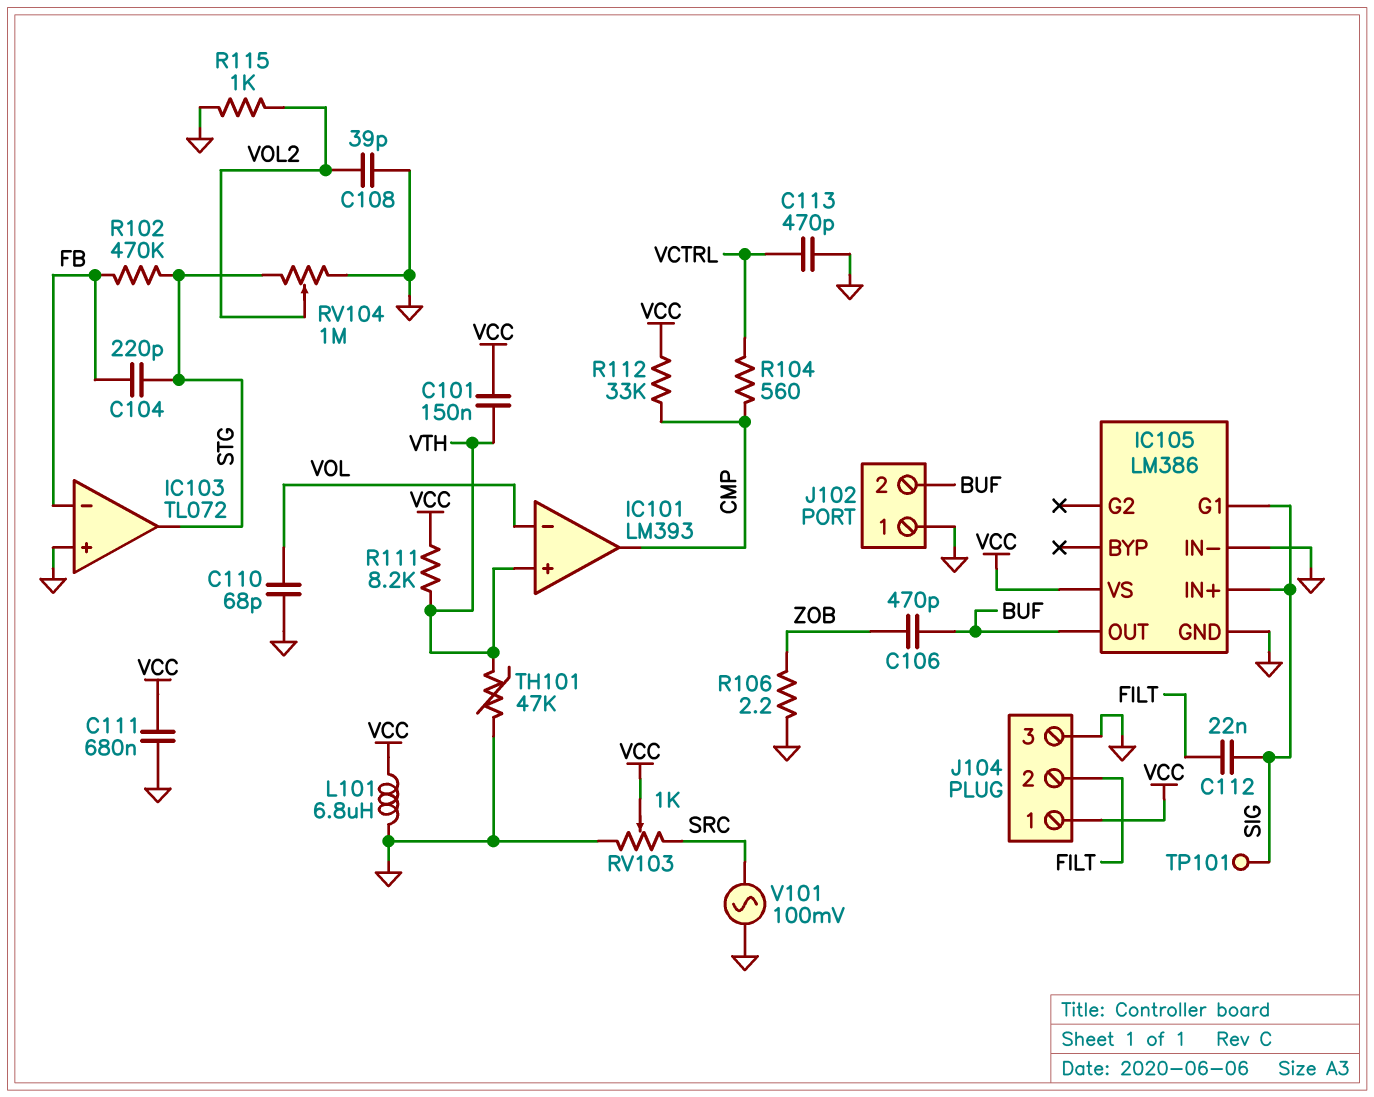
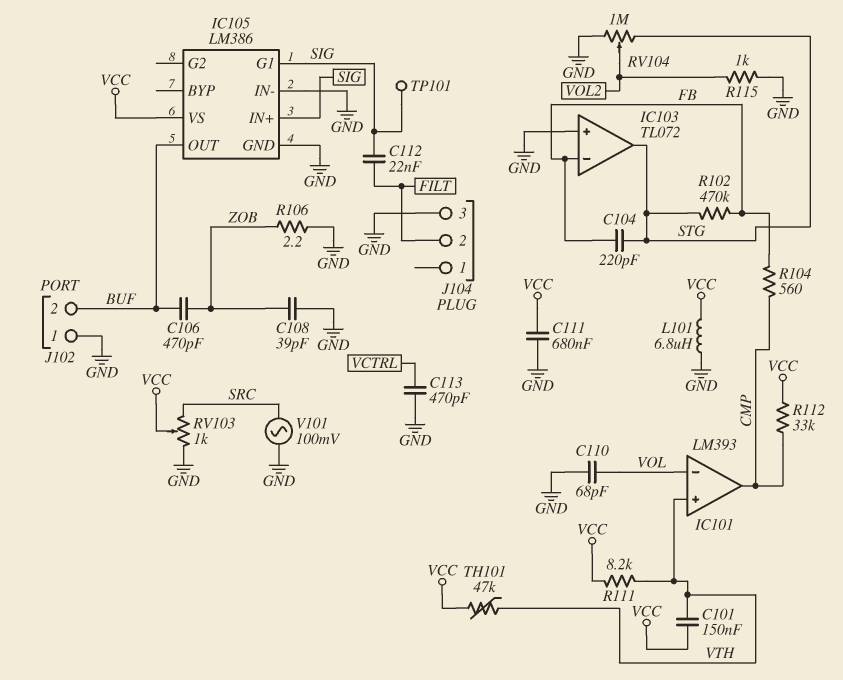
C108: 39pF (GND, VOL2) -> 39pF (GND, ZOB)
J104 pin 1: VCC -> none
R104: 560 (CMP, VCTRL) -> 560 (CMP, FB)
TH101: 47k (GND, VTH) -> 47k (VCC, VTH)

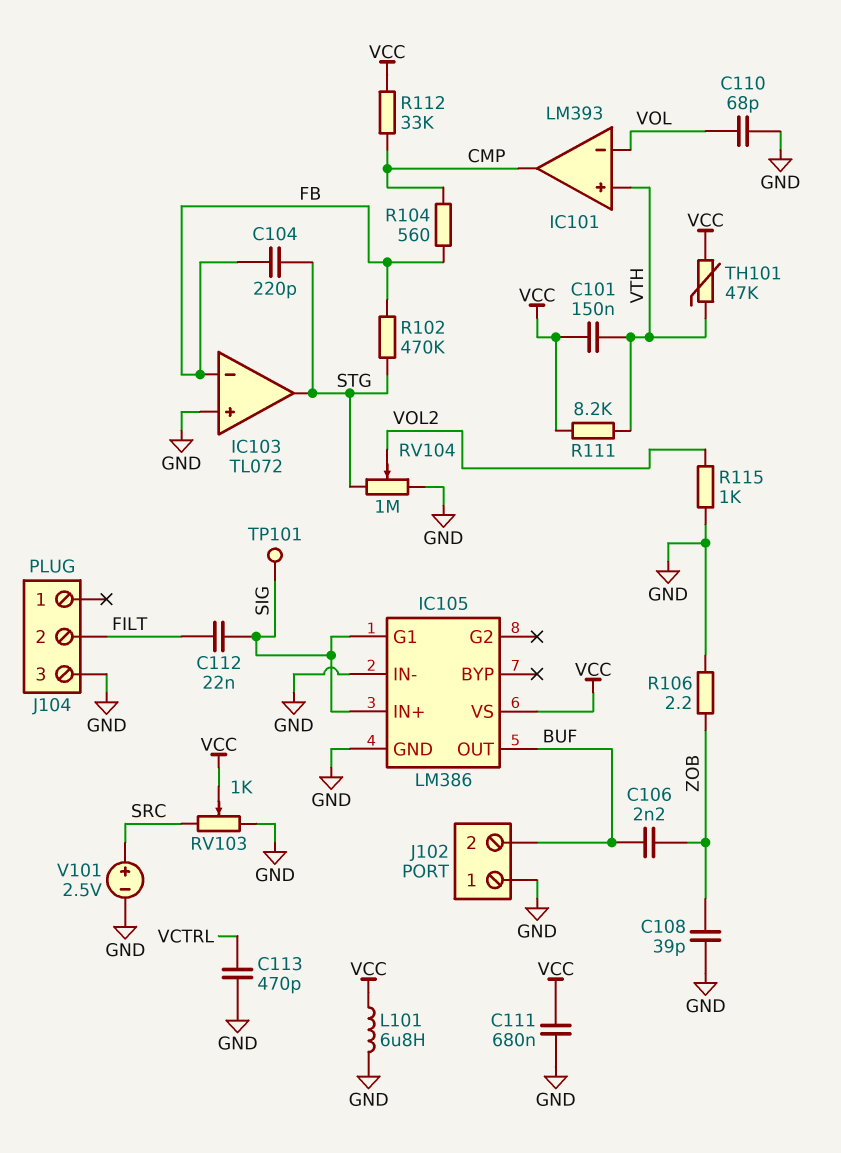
C106: 470pF (BUF, ZOB) -> 2.2nF (BUF, ZOB)
V101: AC 100mV (GND, SRC) -> 2.5V (plus SRC, minus GND)

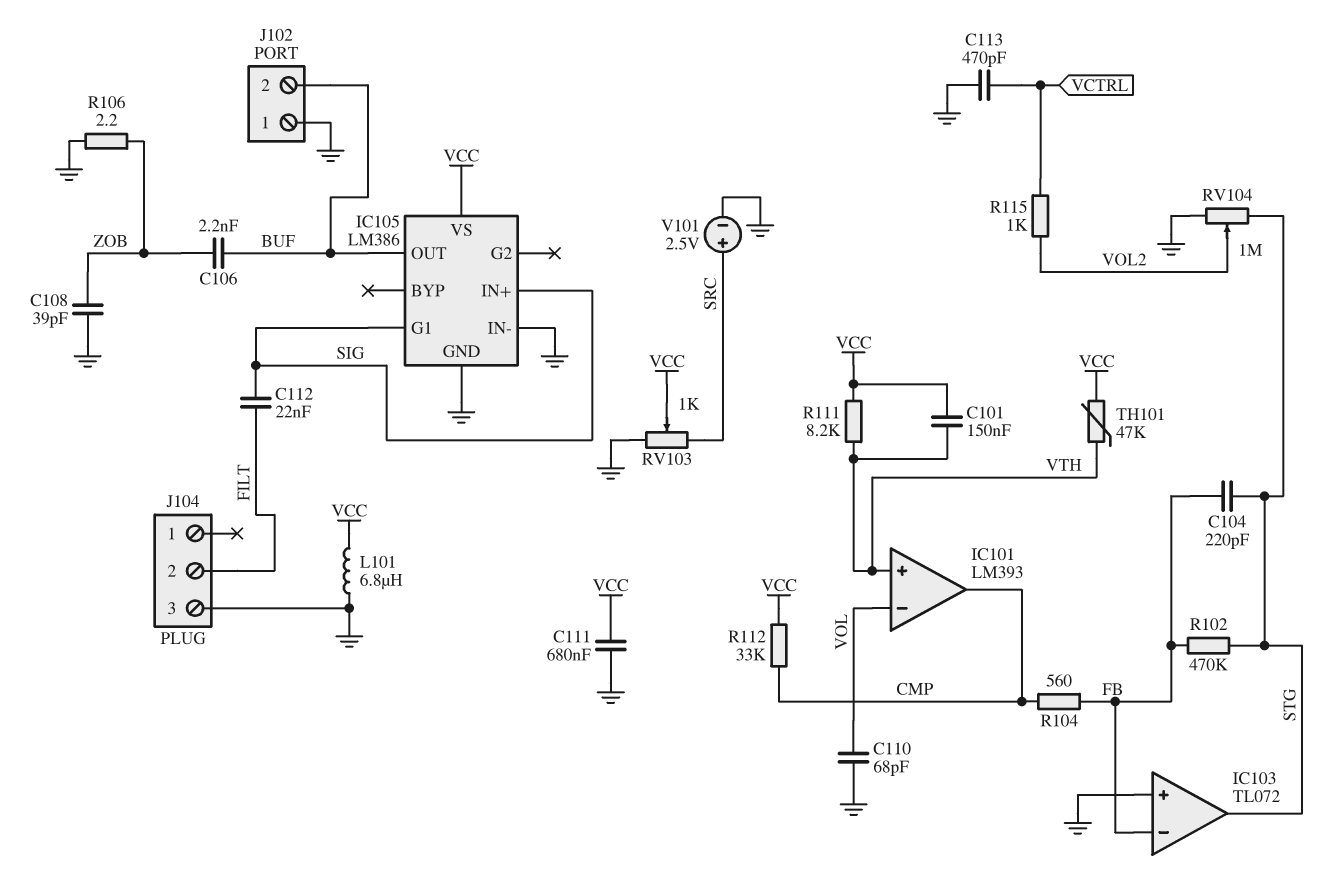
R115: 1k (GND, VOL2) -> 1k (VCTRL, VOL2)
TP101: test point (SIG) -> none

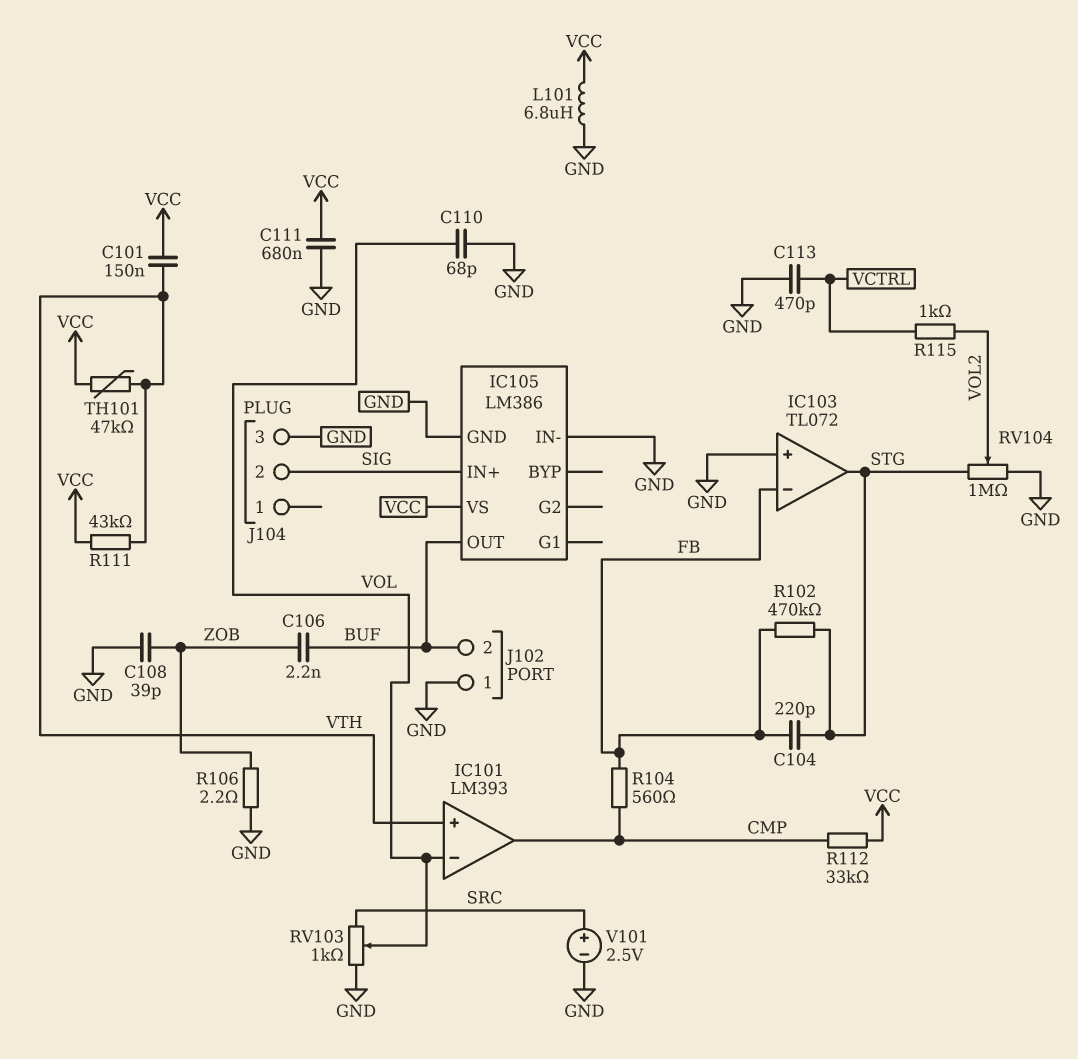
C112: 22nF (FILT, SIG) -> none
IC105 pin G1: SIG -> none
J104 pin 2: FILT -> SIG
R111: 8.2k (VCC, VTH) -> 43k (VCC, VTH)
RV103: 1k (GND, SRC, wiper VCC) -> 1k (GND, SRC, wiper VOL)

